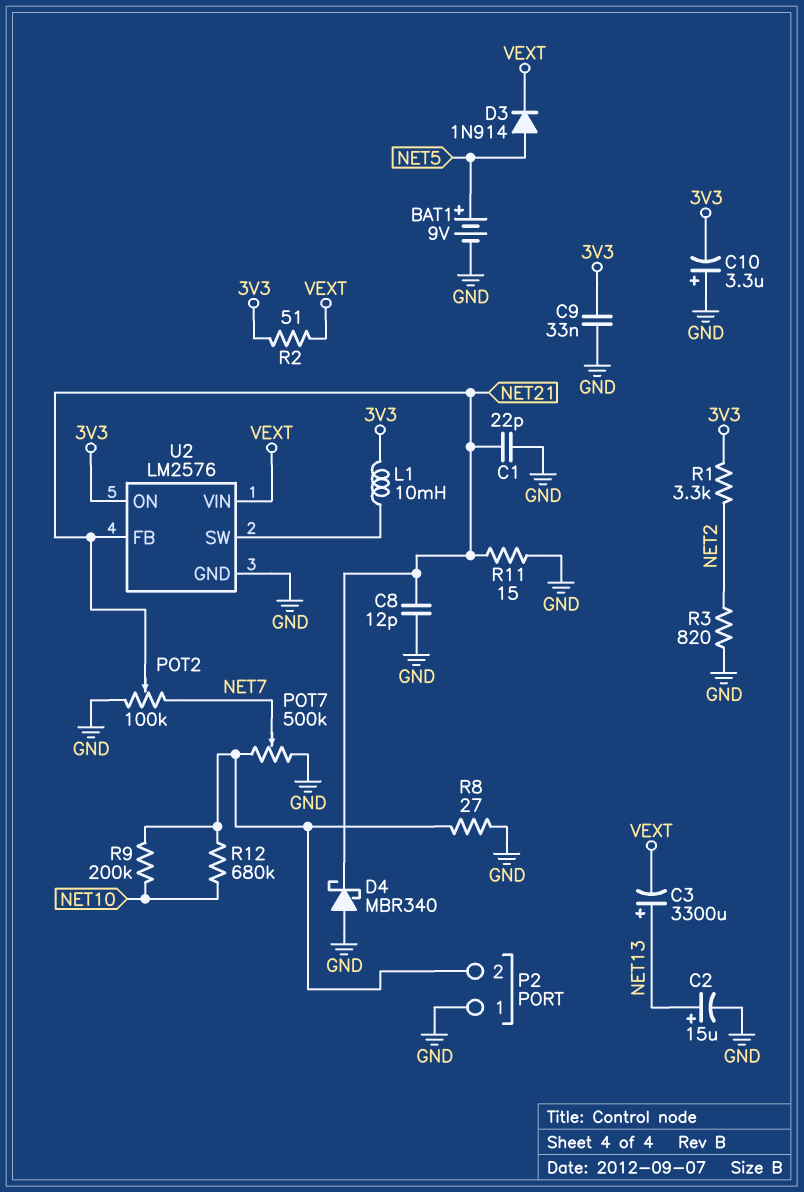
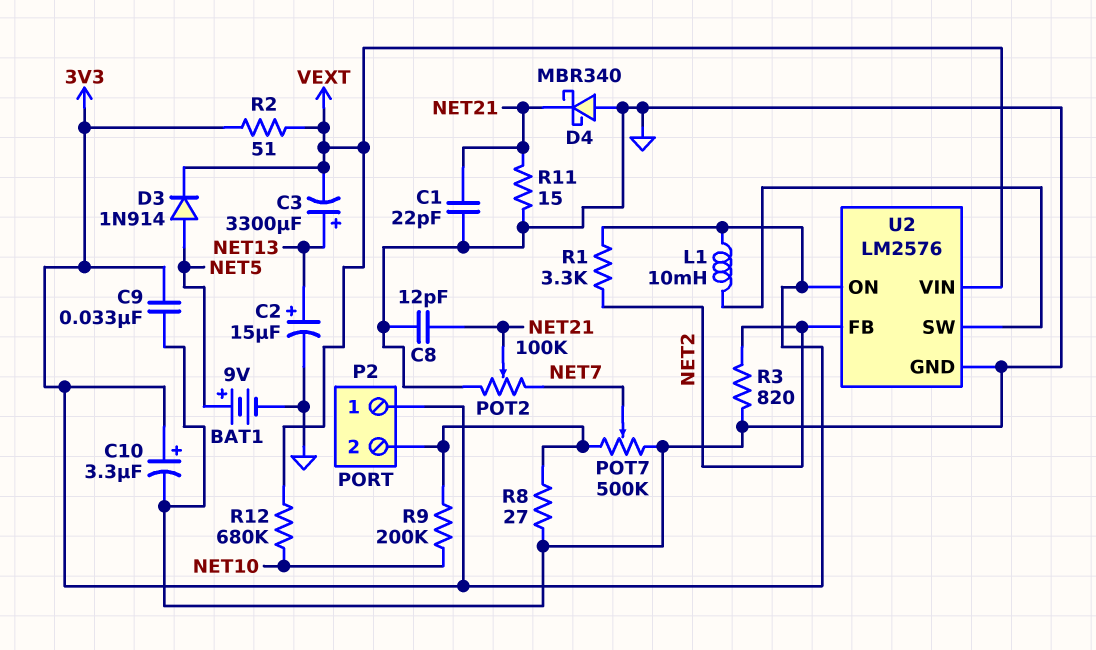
C10: 3.3uF (plus GND, minus 3V3) -> 3.3uF (plus 3V3, minus GND)
P2 pin 1: GND -> 3V3
R12: 680k (NET10, P2/2) -> 680k (NET10, VEXT)
U2 pin FB: NET21 -> NET2

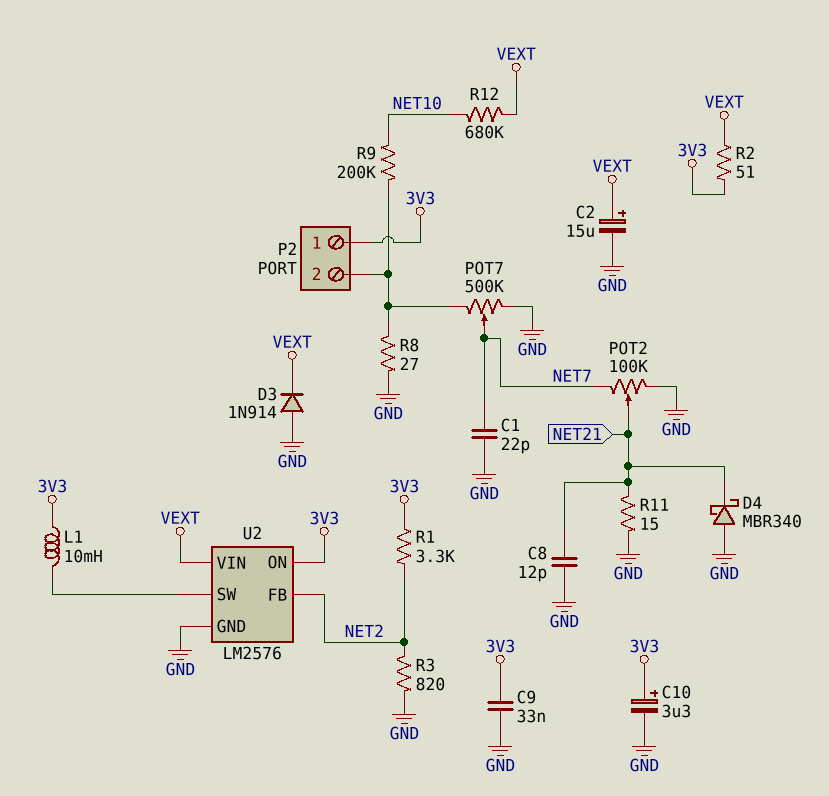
BAT1: 9V (plus NET5, minus GND) -> none
C1: 22pF (GND, NET21) -> 22pF (GND, NET7)
C2: 15uF (plus NET13, minus GND) -> 15uF (plus VEXT, minus GND)
C3: 3300uF (plus NET13, minus VEXT) -> none
D3: diode 1N914 (A NET5, K VEXT) -> diode 1N914 (A GND, K VEXT)

